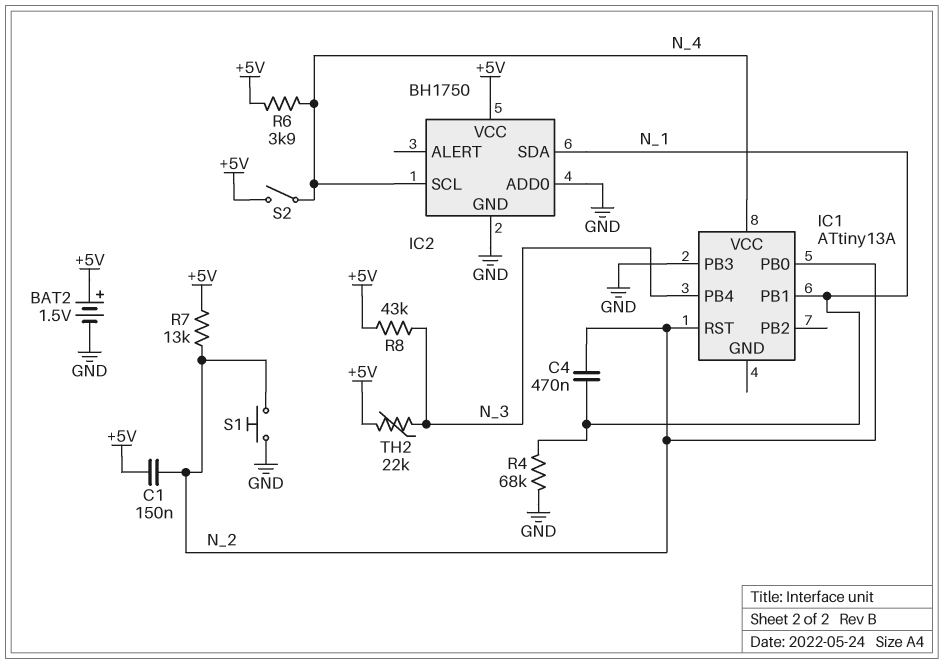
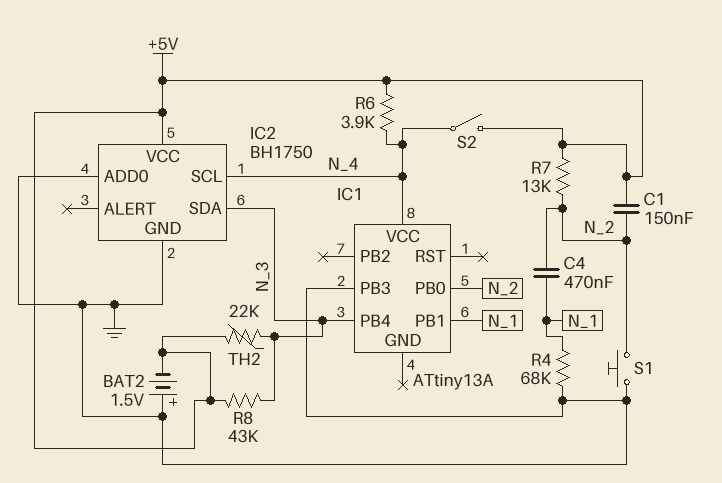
BAT2: 1.5V (plus +5V, minus GND) -> 1.5V (plus GND, minus +5V)
IC1 pin RST: N_2 -> none
IC2 pin SDA: N_1 -> N_3

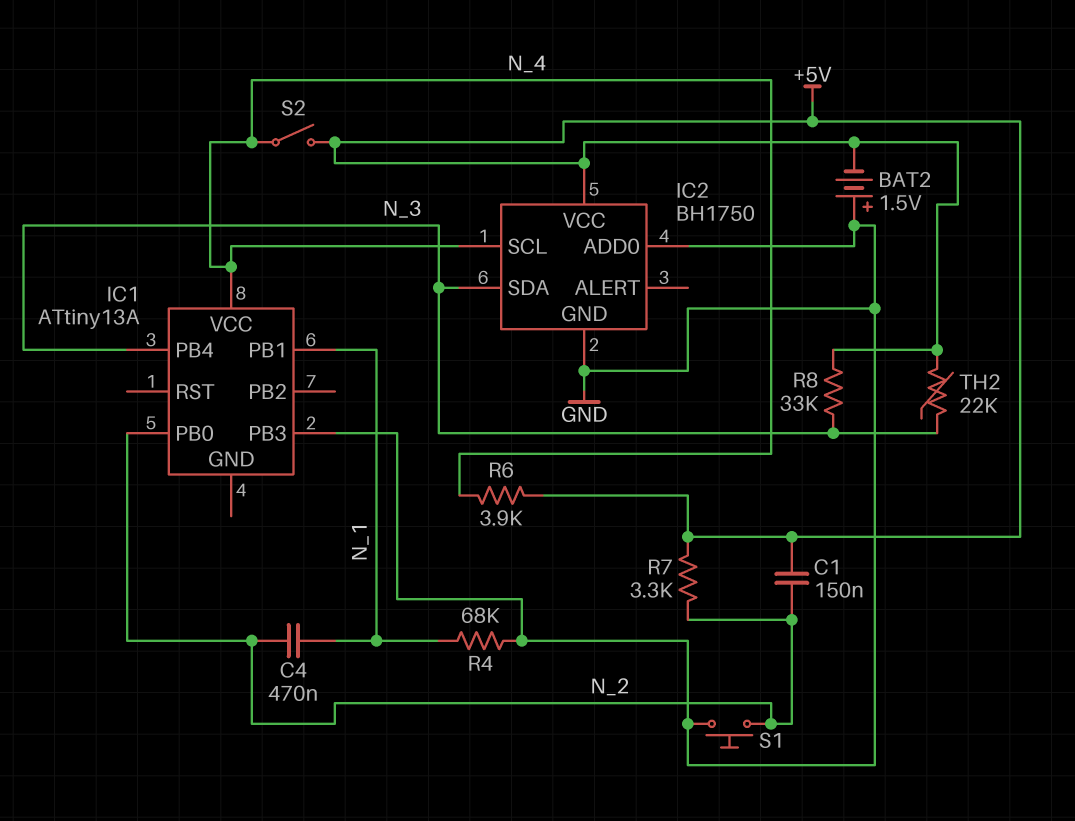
R7: 13k (+5V, N_2) -> 3.3k (+5V, N_2)
R8: 43k (+5V, N_3) -> 33k (+5V, N_3)

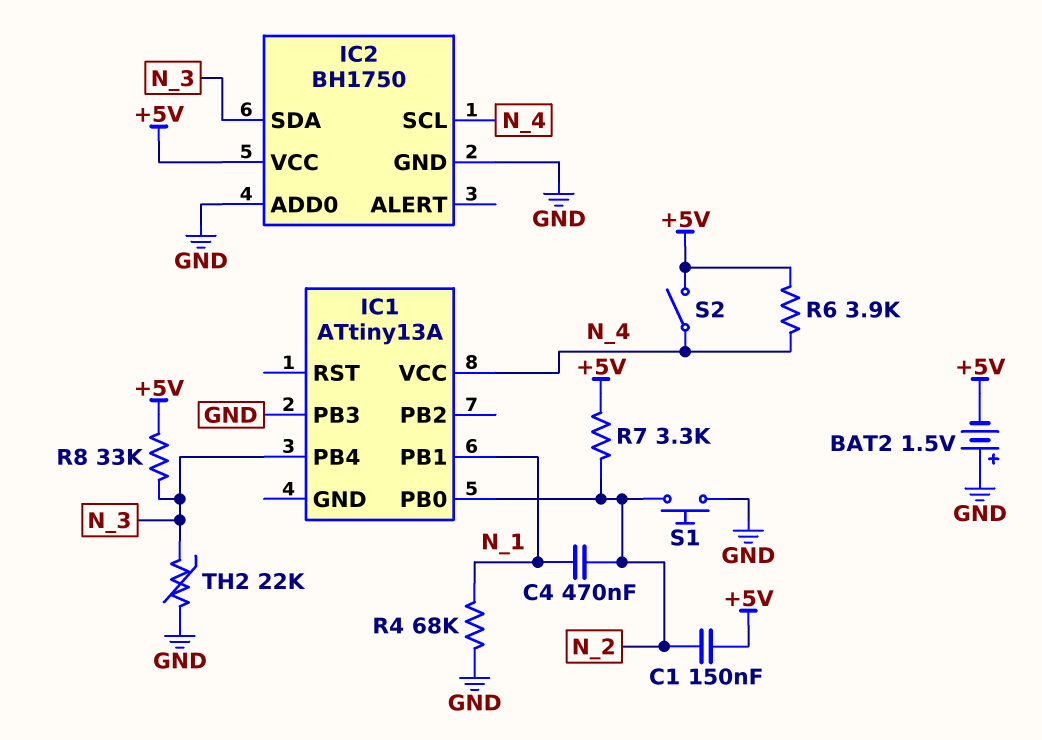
TH2: 22k (+5V, N_3) -> 22k (GND, N_3)

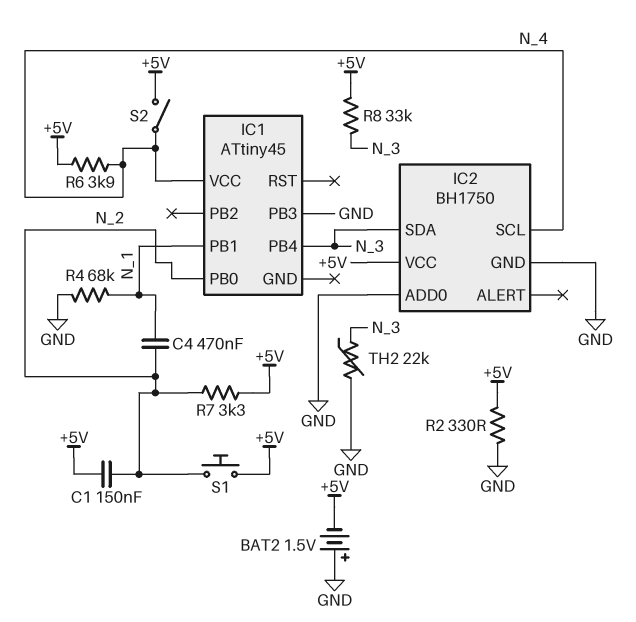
IC1: ATtiny13A -> ATtiny45
R2: none -> 330 (+5V, GND)
S1: button (GND, N_2) -> button (+5V, N_2)

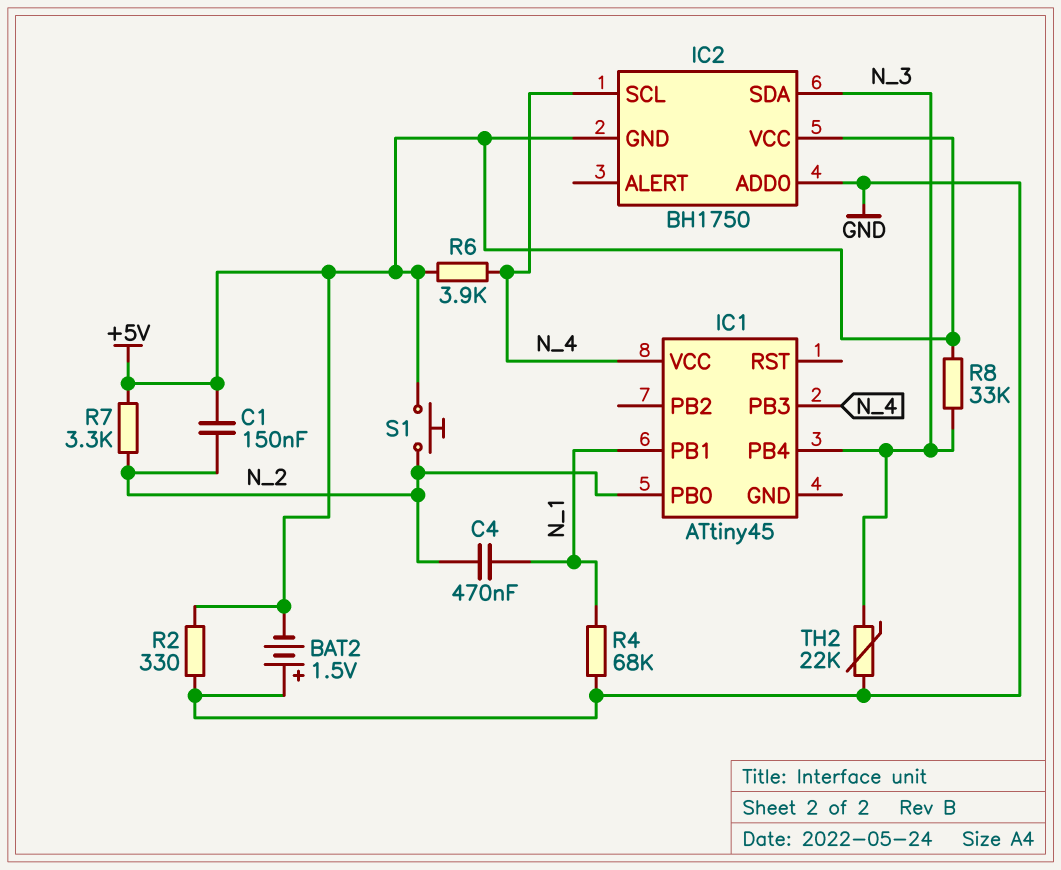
IC1 pin PB3: GND -> N_4
IC2 pin GND: GND -> +5V
S2: switch (+5V, N_4) -> none

